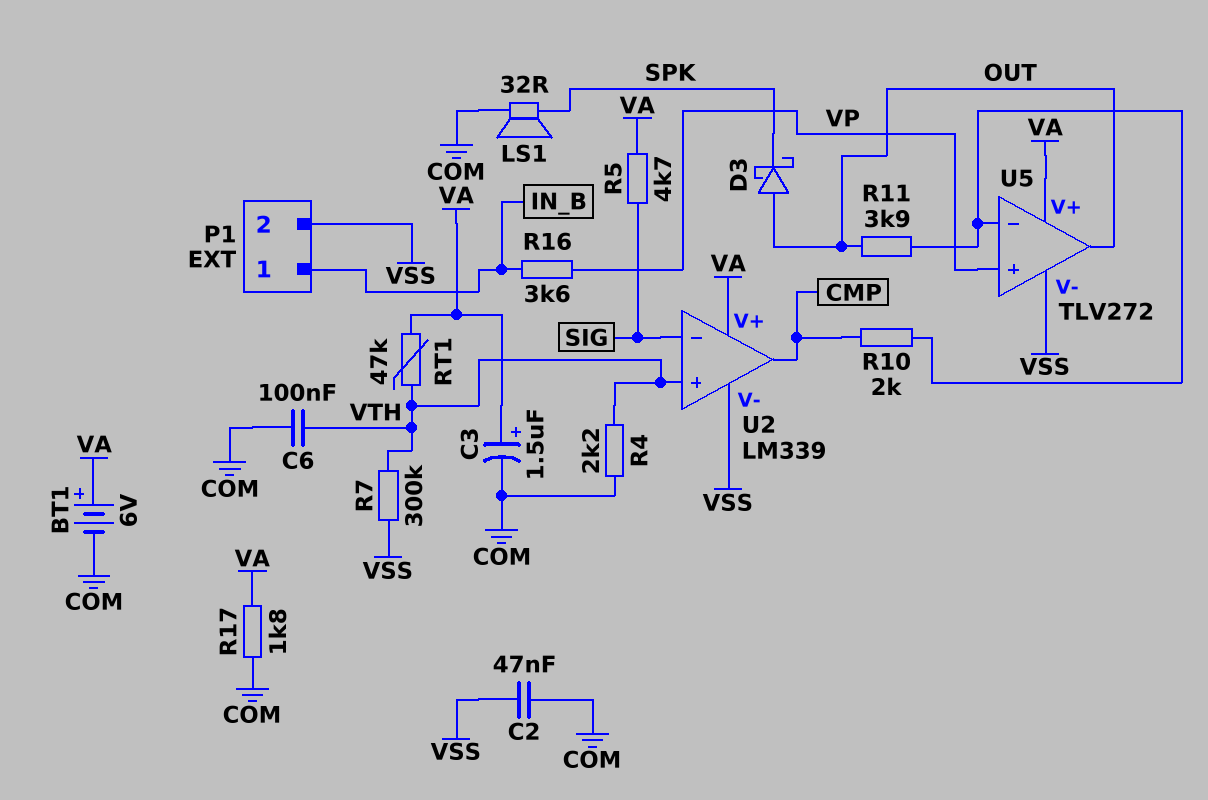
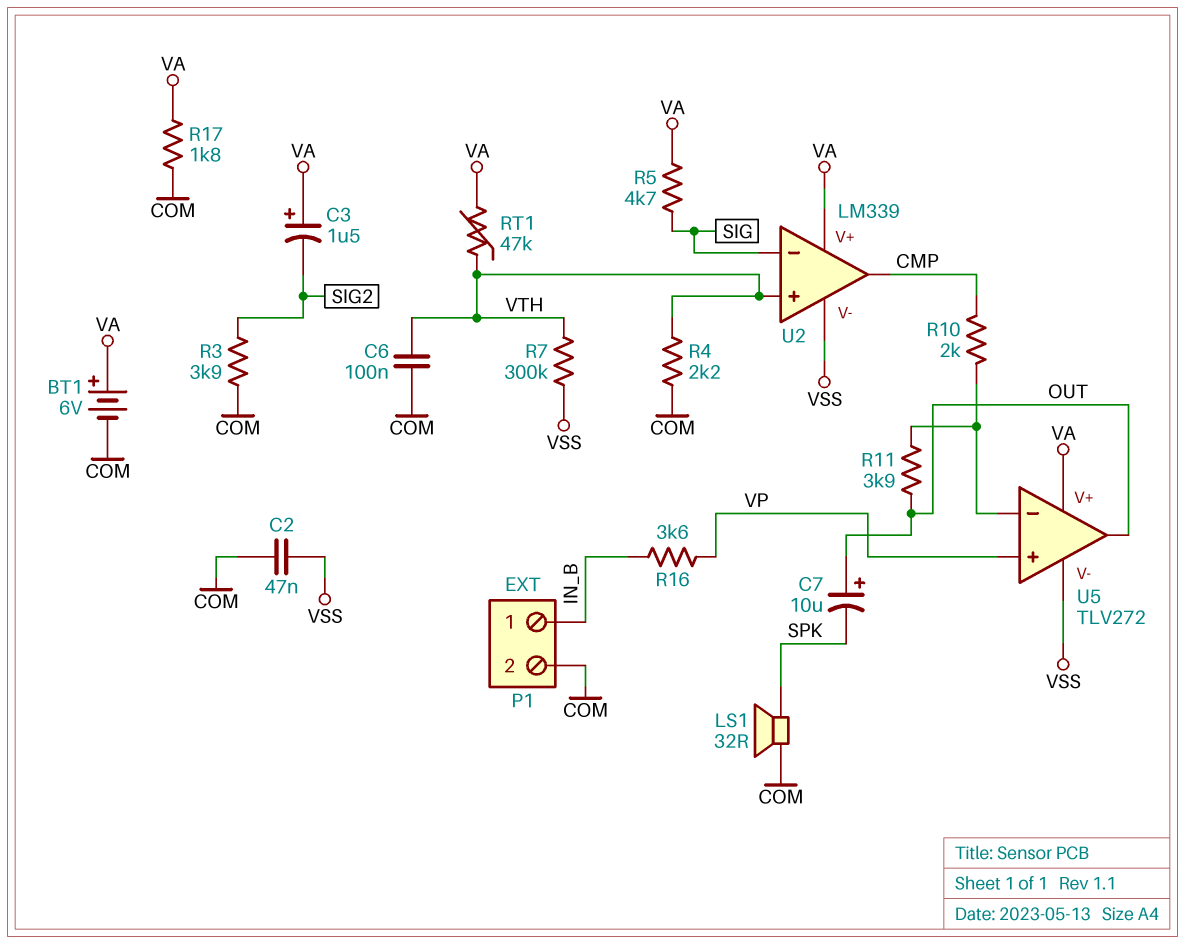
C3: 1.5uF (plus VA, minus COM) -> 1.5uF (plus VA, minus SIG2)
C7: none -> 10uF (plus OUT, minus SPK)
D3: schottky (A OUT, K SPK) -> none
P1 pin 2: VSS -> COM
R3: none -> 3.9k (COM, SIG2)

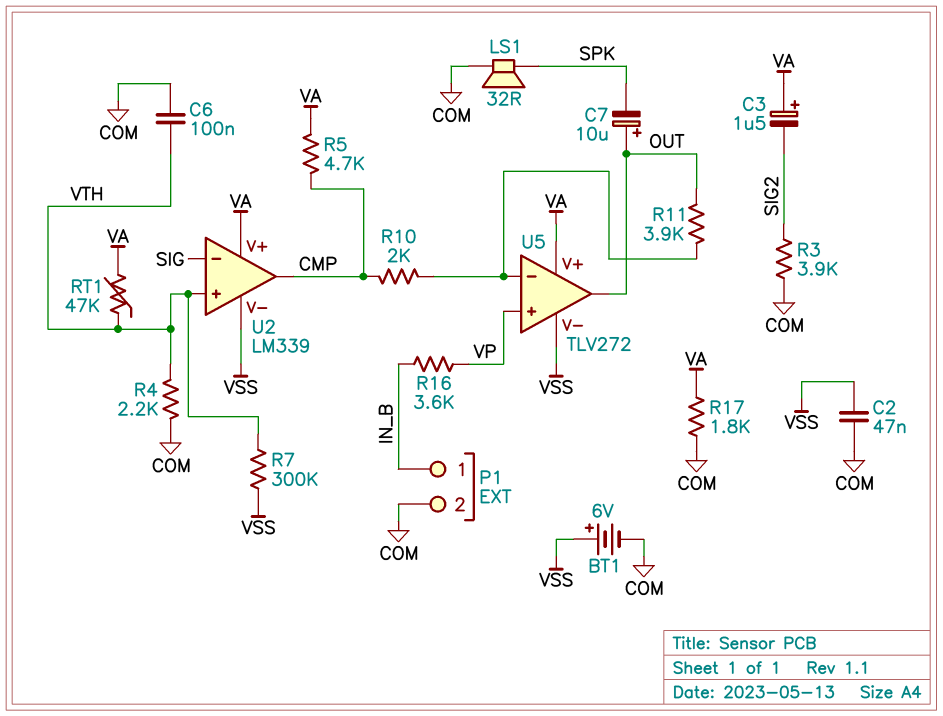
BT1: 6V (plus VA, minus COM) -> 6V (plus VSS, minus COM)
R5: 4.7k (SIG, VA) -> 4.7k (CMP, VA)

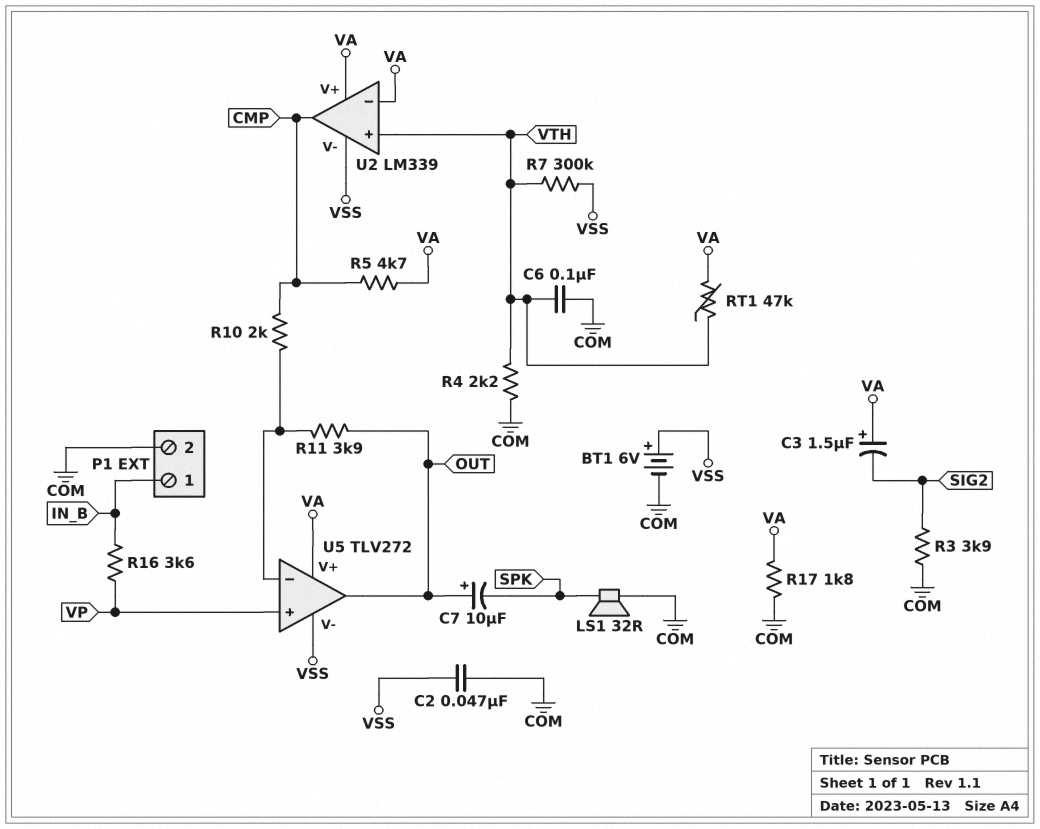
U2 pin in-: SIG -> VA

